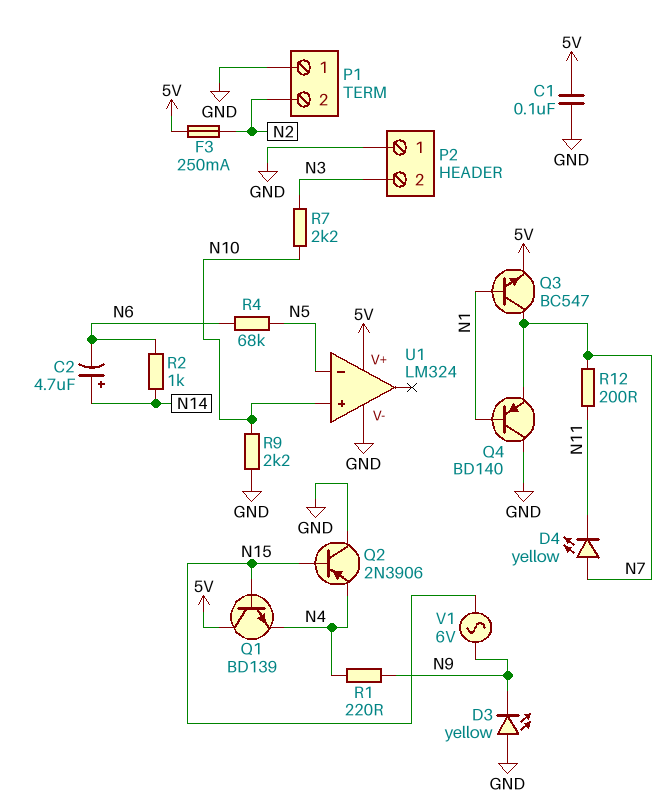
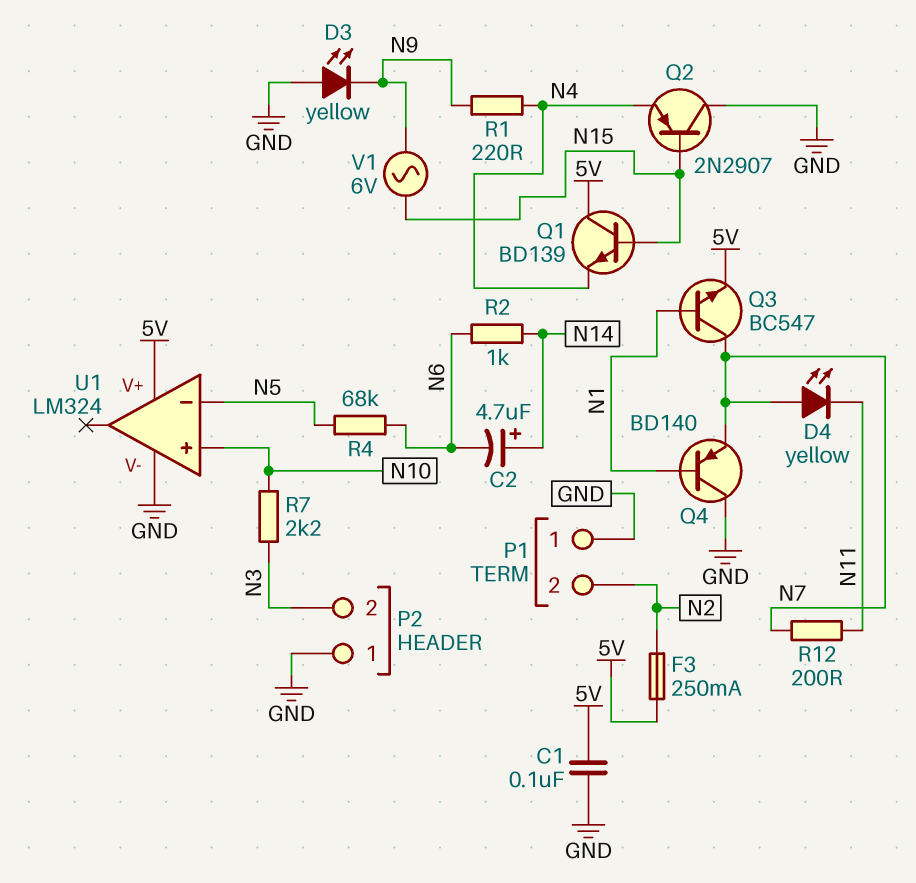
Q2: PNP 2N3906 (B N15, C GND, E N4) -> PNP 2N2907 (B N15, C GND, E N4)
R9: 2.2k (GND, N10) -> none

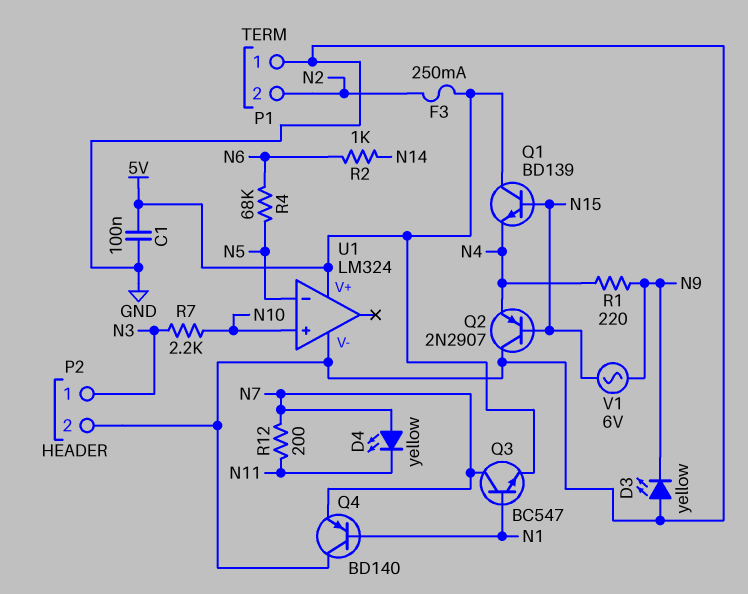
C2: 4.7uF (plus N14, minus N6) -> none
P2 pin 1: GND -> N3
P2 pin 2: N3 -> GND

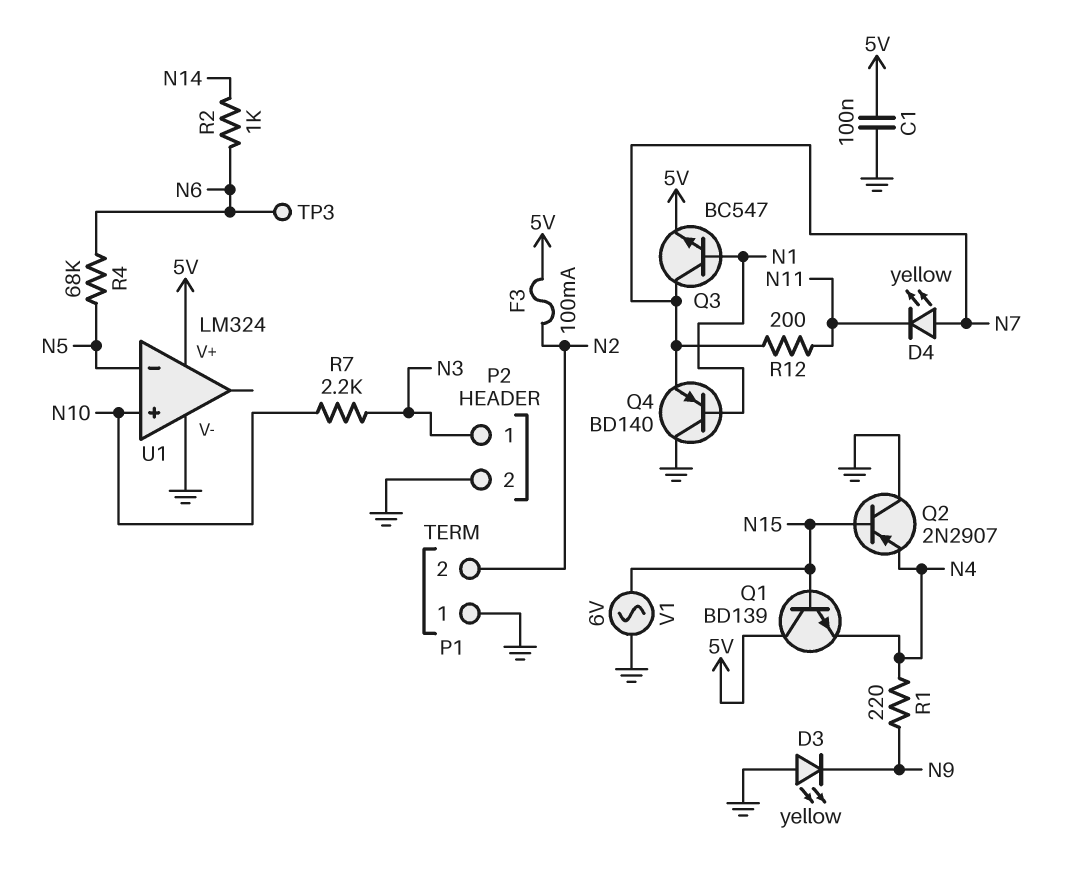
F3: 250mA (5V, N2) -> 100mA (5V, N2)
TP3: none -> test point (N6)
V1: AC 6V (N9, N15) -> AC 6V (GND, N15)

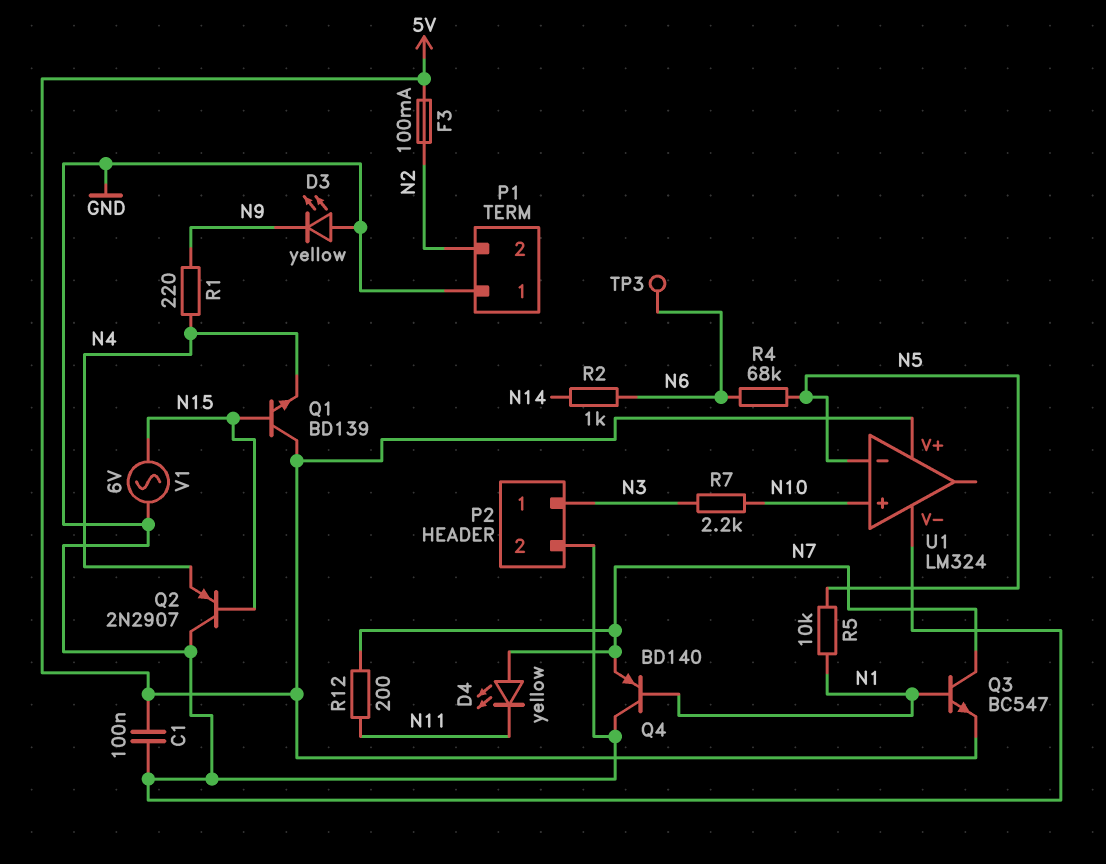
R5: none -> 10k (N1, N5)

